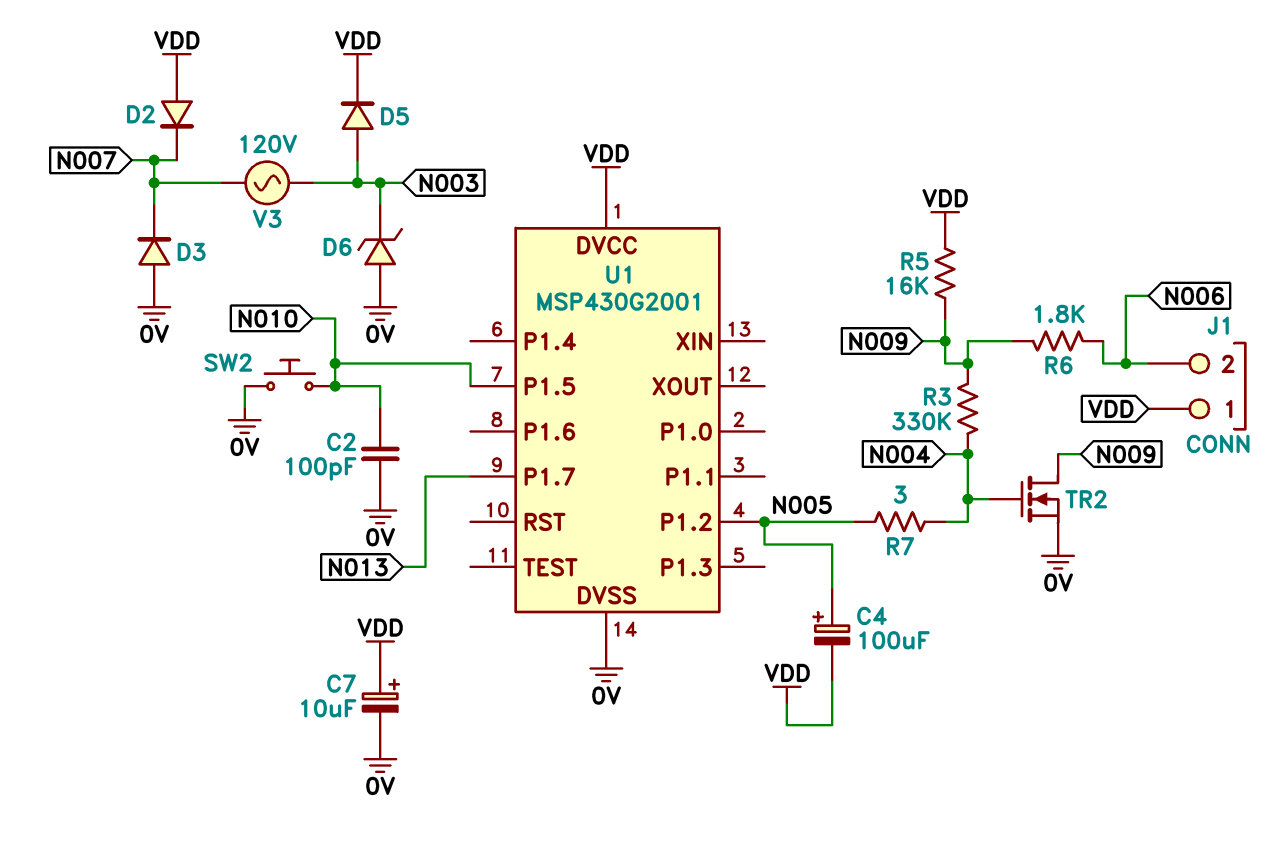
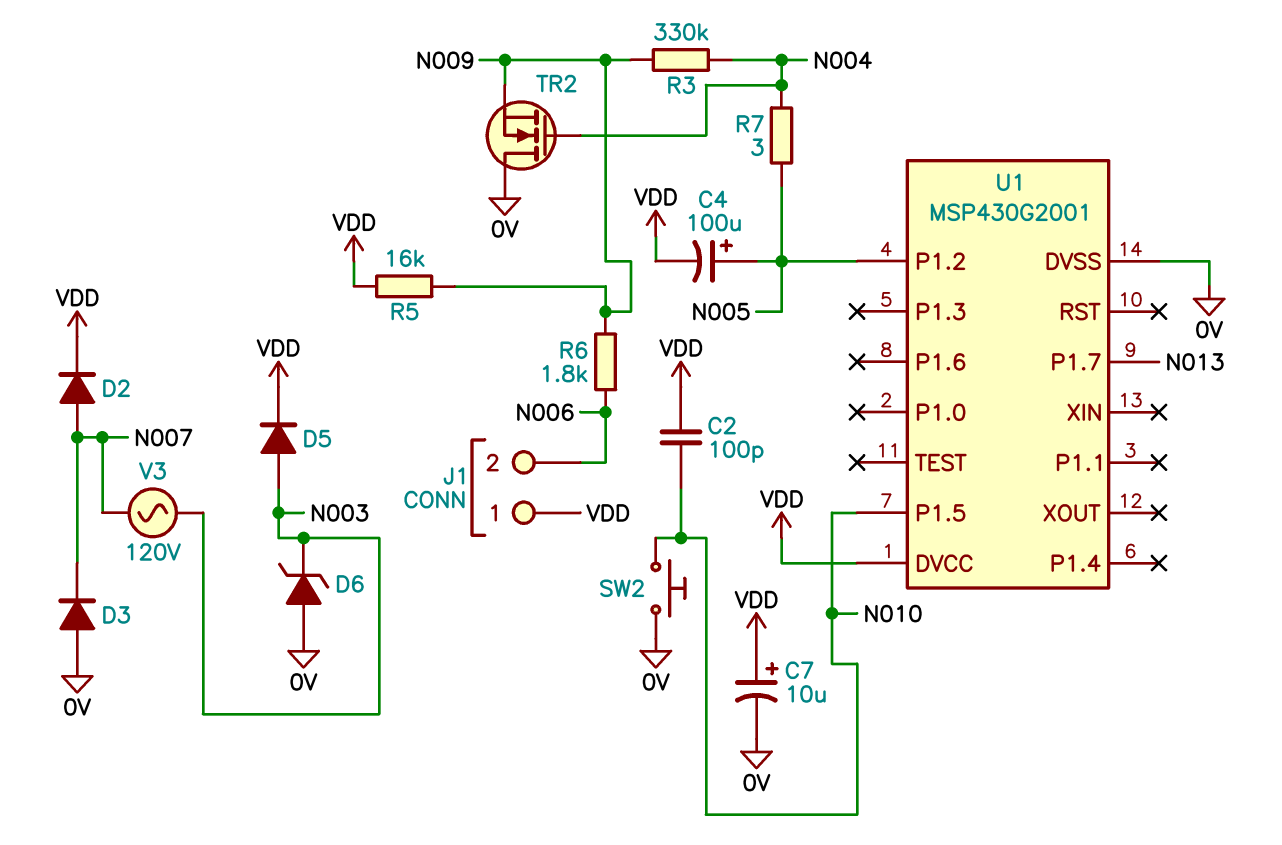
C2: 100pF (0V, N010) -> 100pF (N010, VDD)
D2: diode (A VDD, K N007) -> diode (A N007, K VDD)
TR2: NMOS (G N004, D N009, S 0V) -> NMOS (G N004, D 0V, S N009)

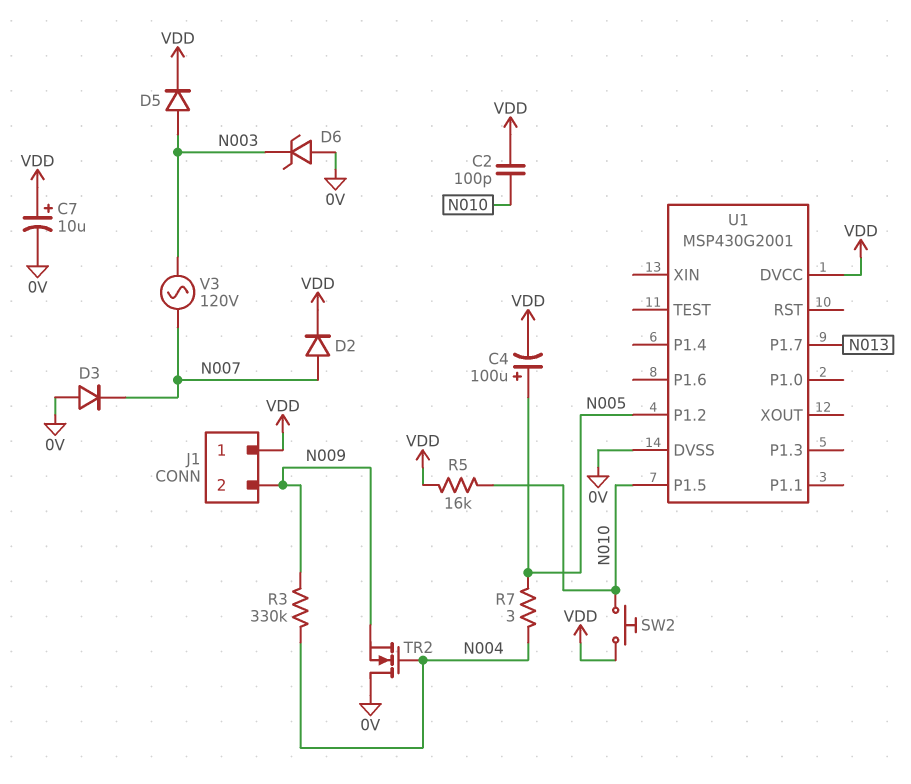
J1 pin 2: N006 -> N009
R5: 16k (N009, VDD) -> 16k (N010, VDD)
R6: 1.8k (N006, N009) -> none
SW2: button (0V, N010) -> button (N010, VDD)

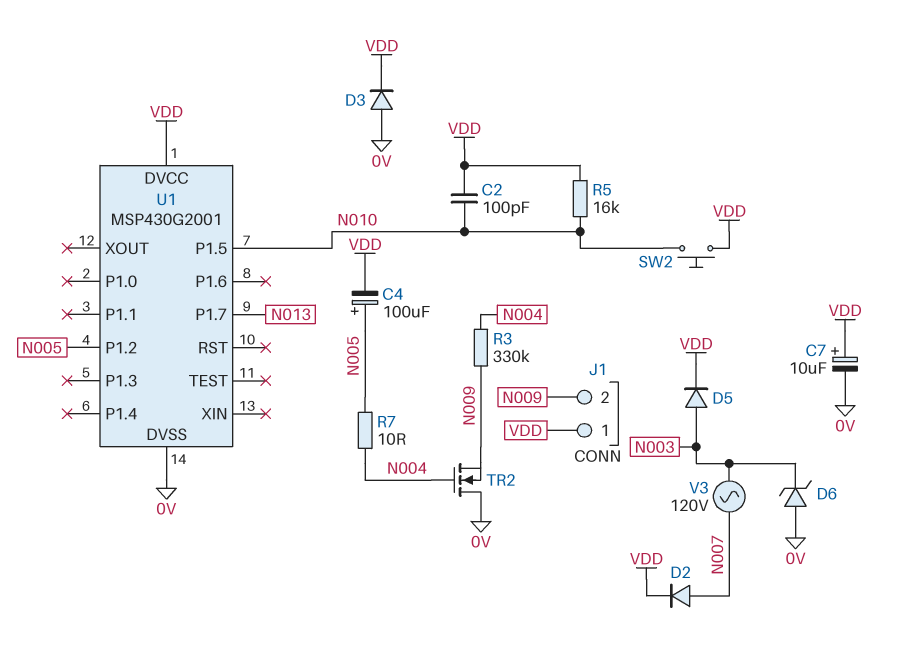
D3: diode (A 0V, K N007) -> diode (A 0V, K VDD)
R7: 3 (N004, N005) -> 10 (N004, N005)

